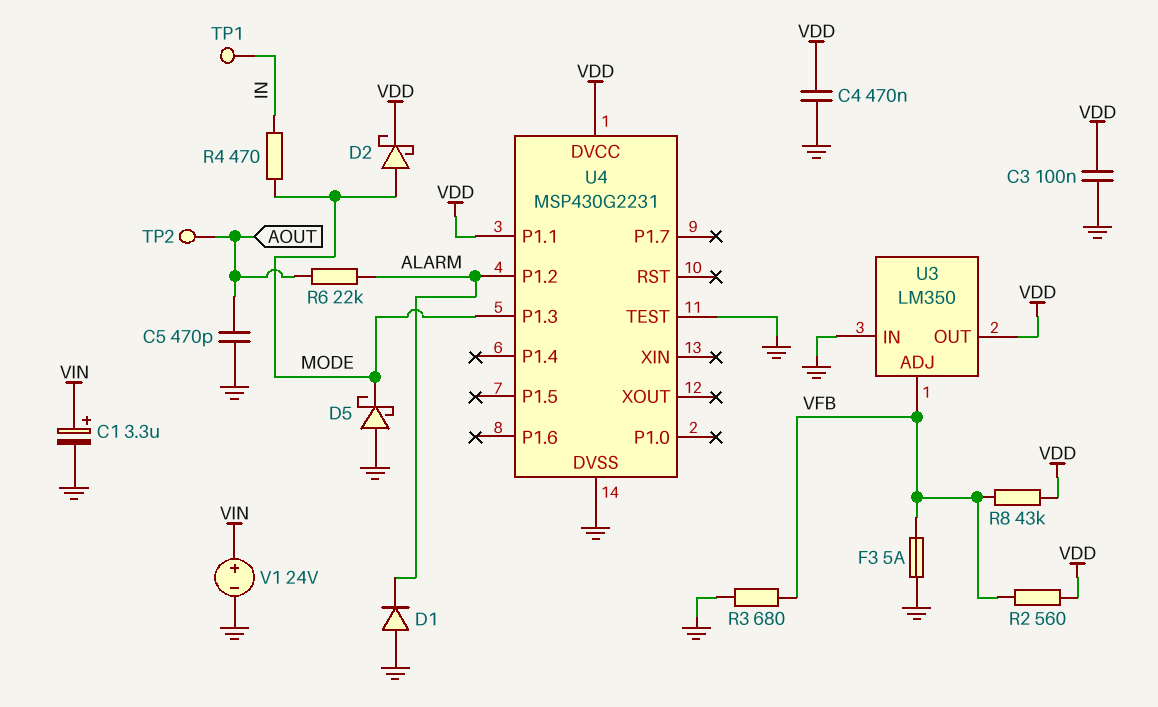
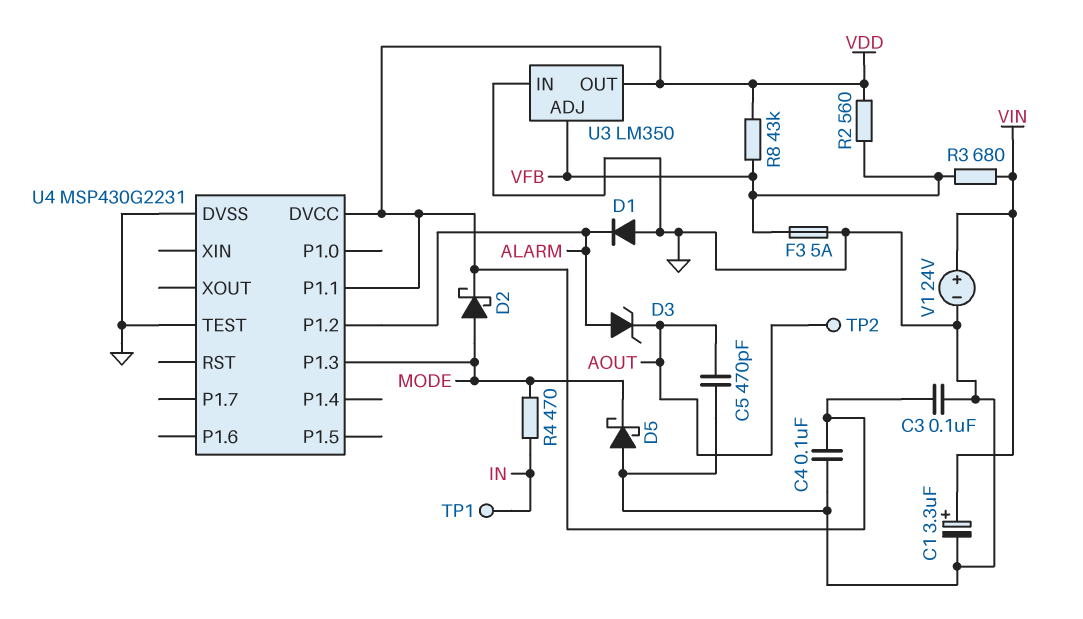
C4: 470nF (GND, VDD) -> 100nF (GND, VDD)
D3: none -> zener (A ALARM, K AOUT)
R3: 680 (GND, VFB) -> 680 (VFB, VIN)
R6: 22k (ALARM, AOUT) -> none

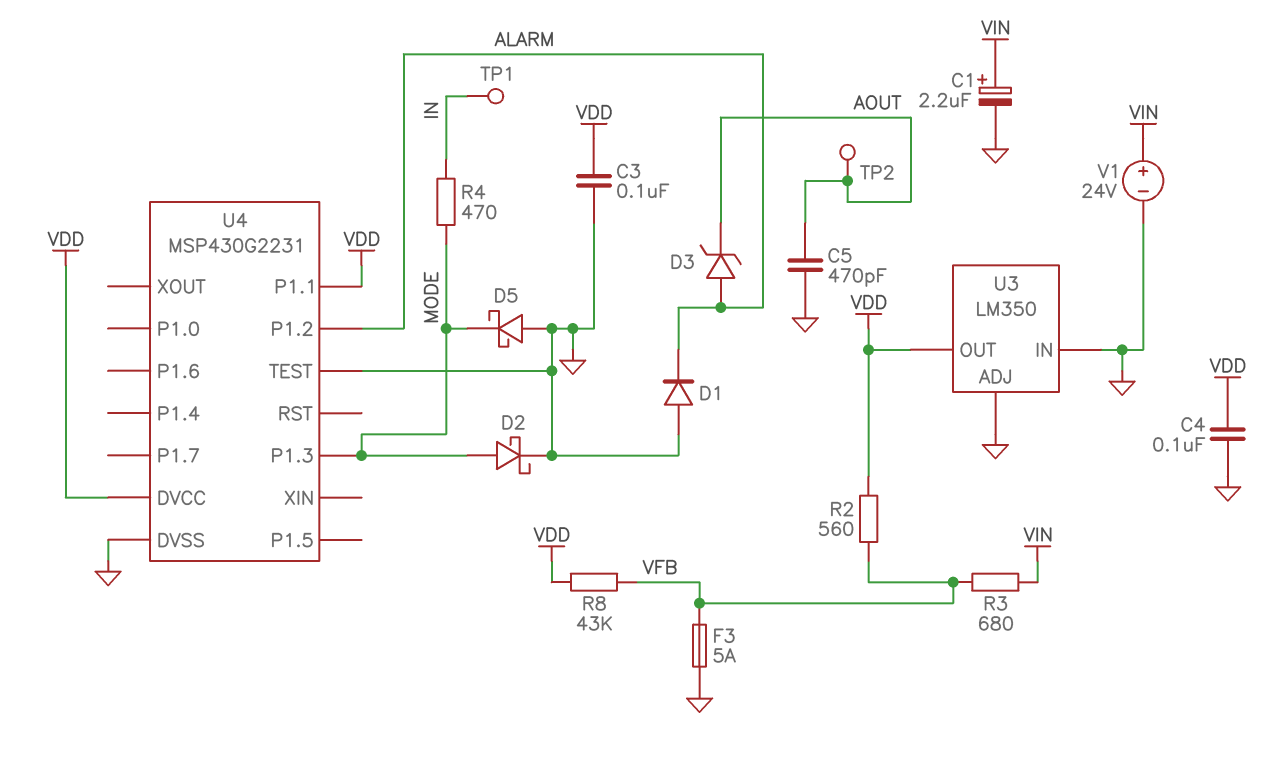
C1: 3.3uF (plus VIN, minus GND) -> 2.2uF (plus VIN, minus GND)
D2: schottky (A MODE, K VDD) -> schottky (A MODE, K GND)
U3 pin ADJ: VFB -> GND

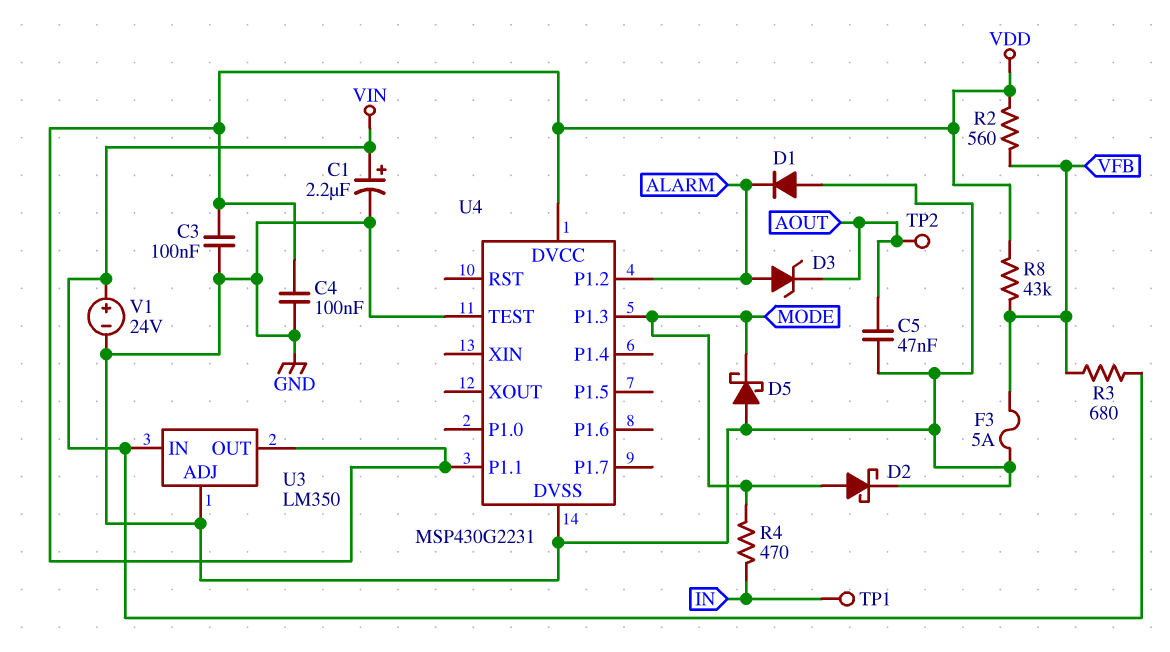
C5: 470pF (AOUT, GND) -> 47nF (AOUT, GND)
U3 pin IN: GND -> VIN

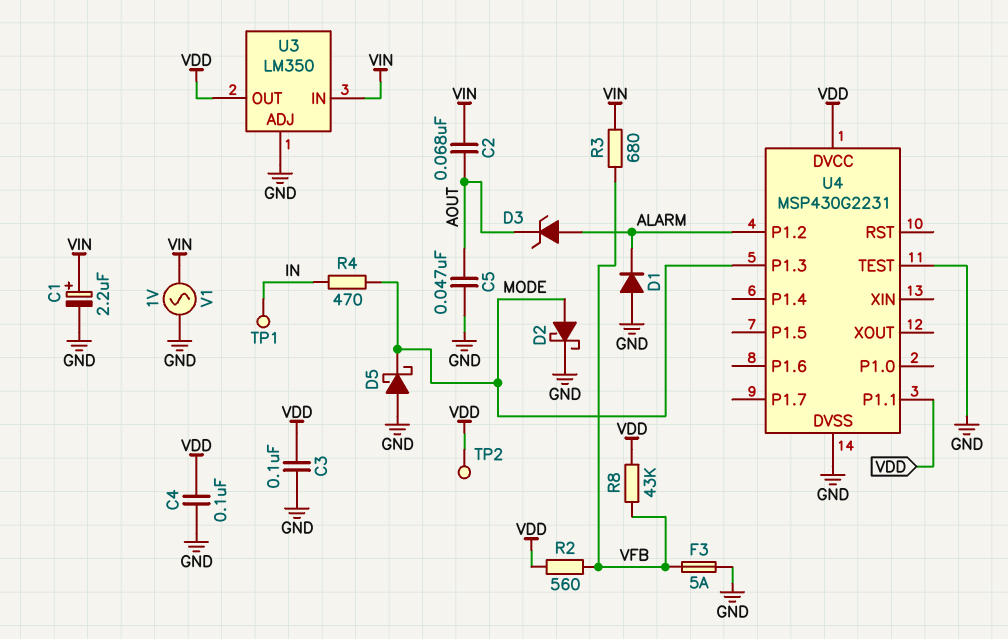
C2: none -> 68nF (AOUT, VIN)
TP2: test point (AOUT) -> test point (VDD)
V1: 24V (plus VIN, minus GND) -> AC 1V (GND, VIN)

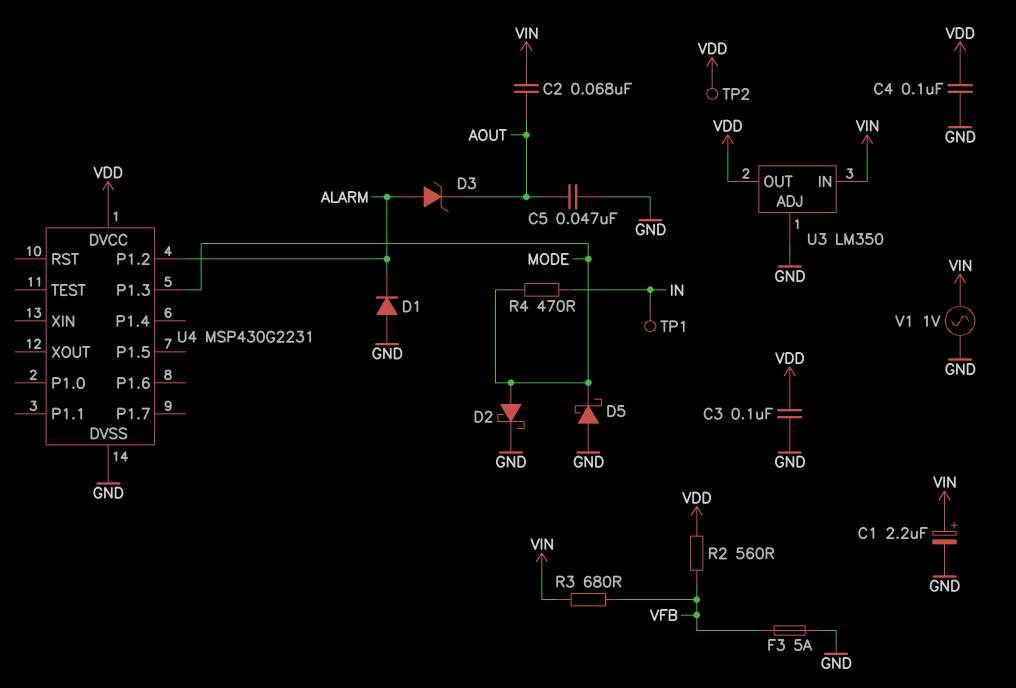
R8: 43k (VDD, VFB) -> none
U4 pin P1.1: VDD -> none
U4 pin TEST: GND -> none

